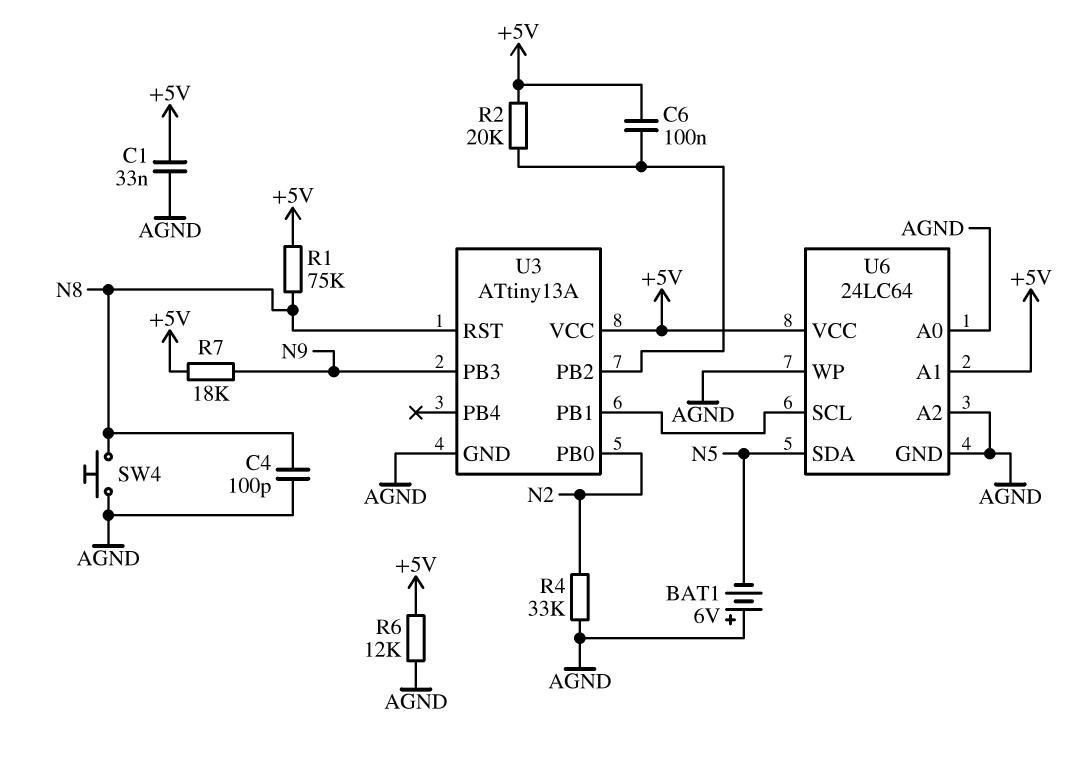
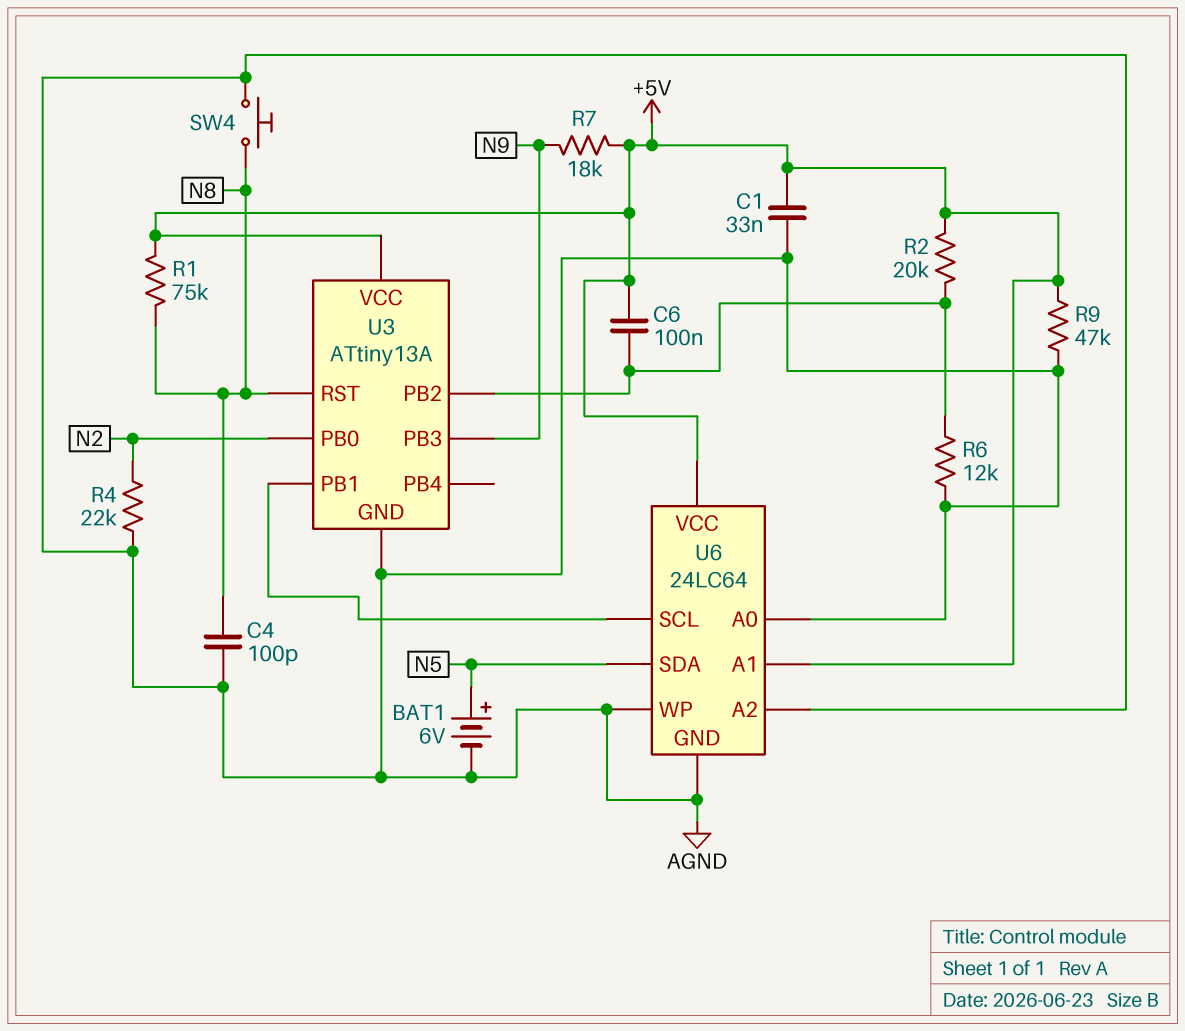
BAT1: 6V (plus AGND, minus N5) -> 6V (plus N5, minus AGND)
R4: 33k (AGND, N2) -> 22k (AGND, N2)
R6: 12k (+5V, AGND) -> 12k (AGND, U3/PB2)
R9: none -> 47k (+5V, AGND)

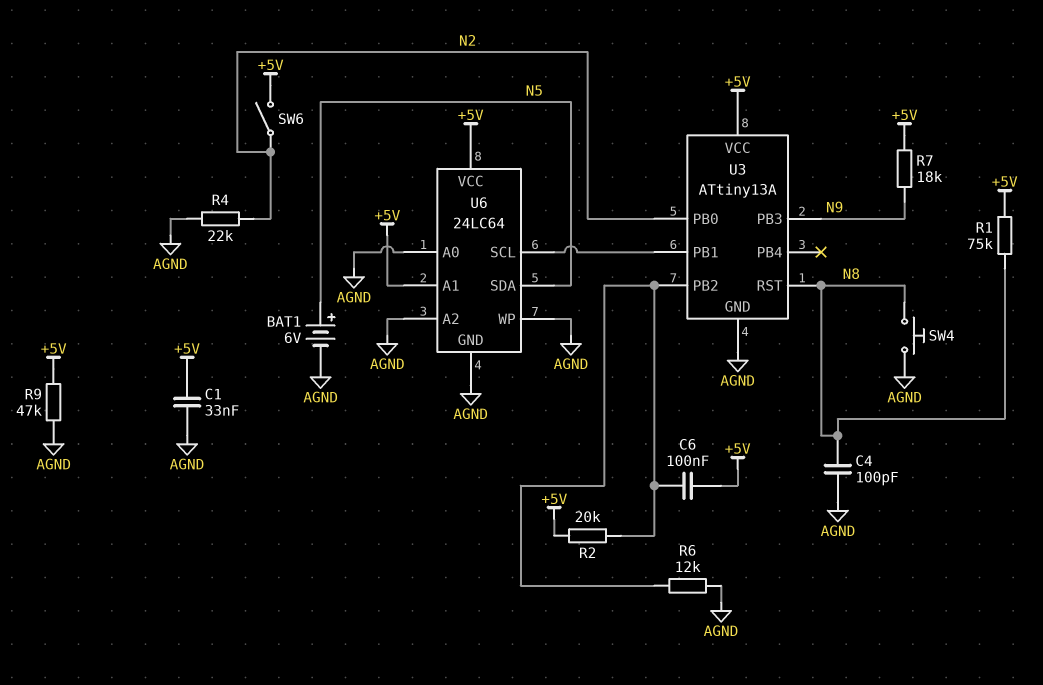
SW6: none -> switch (+5V, N2)

